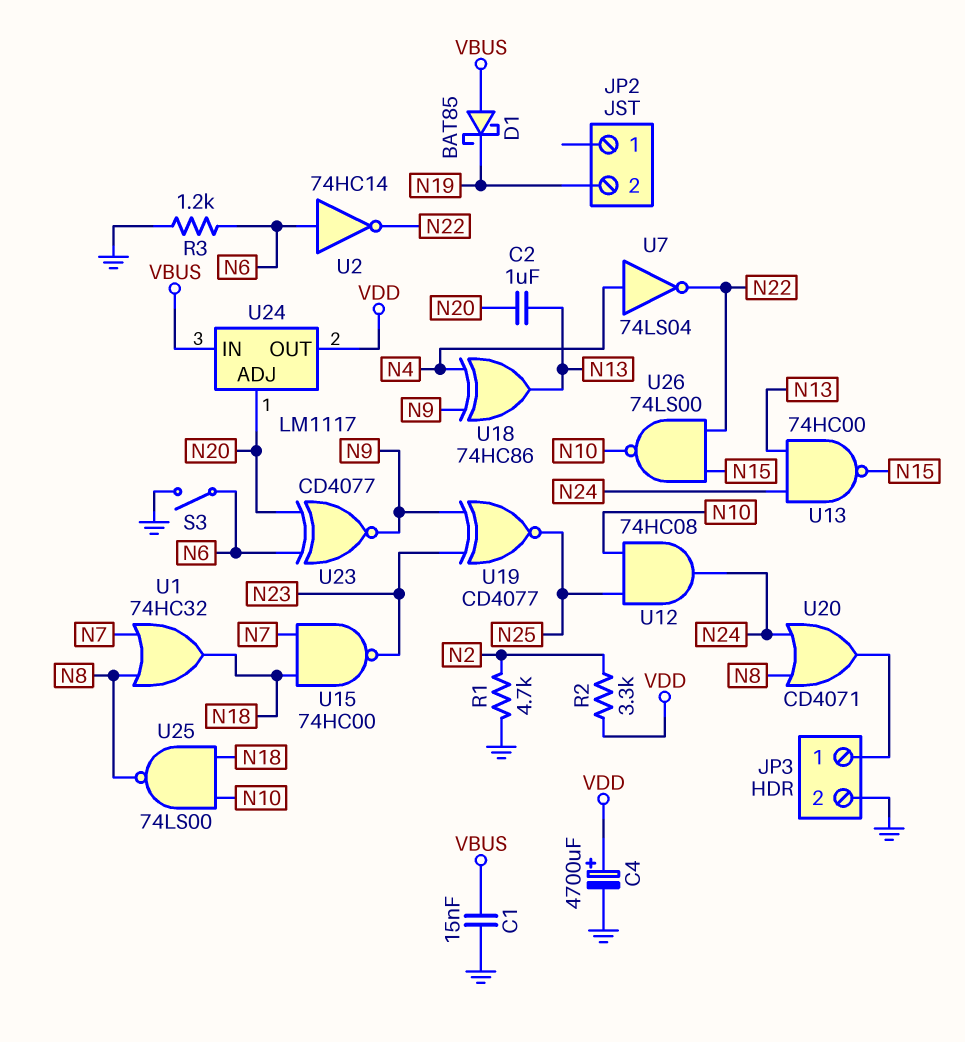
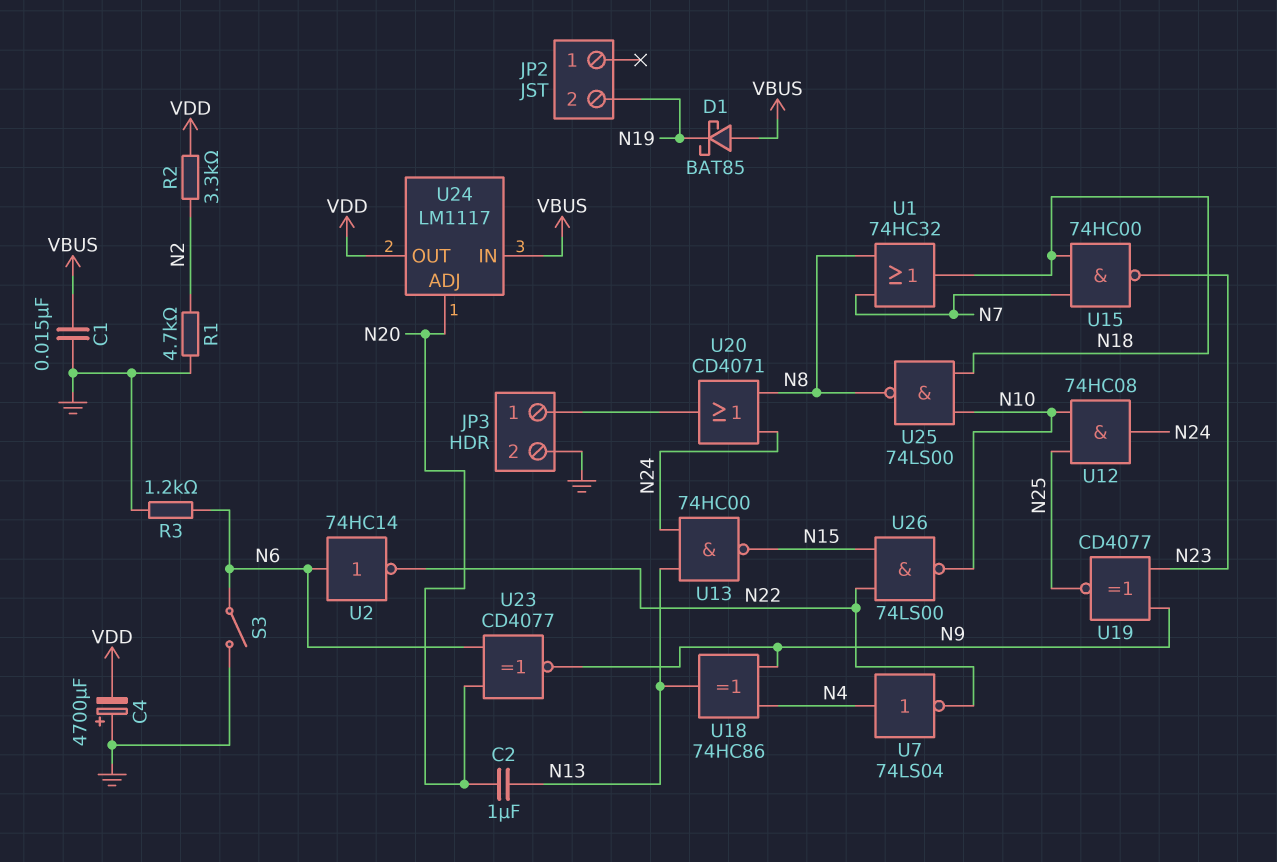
C4: 4700uF (plus VDD, minus GND) -> 4700uF (plus GND, minus VDD)

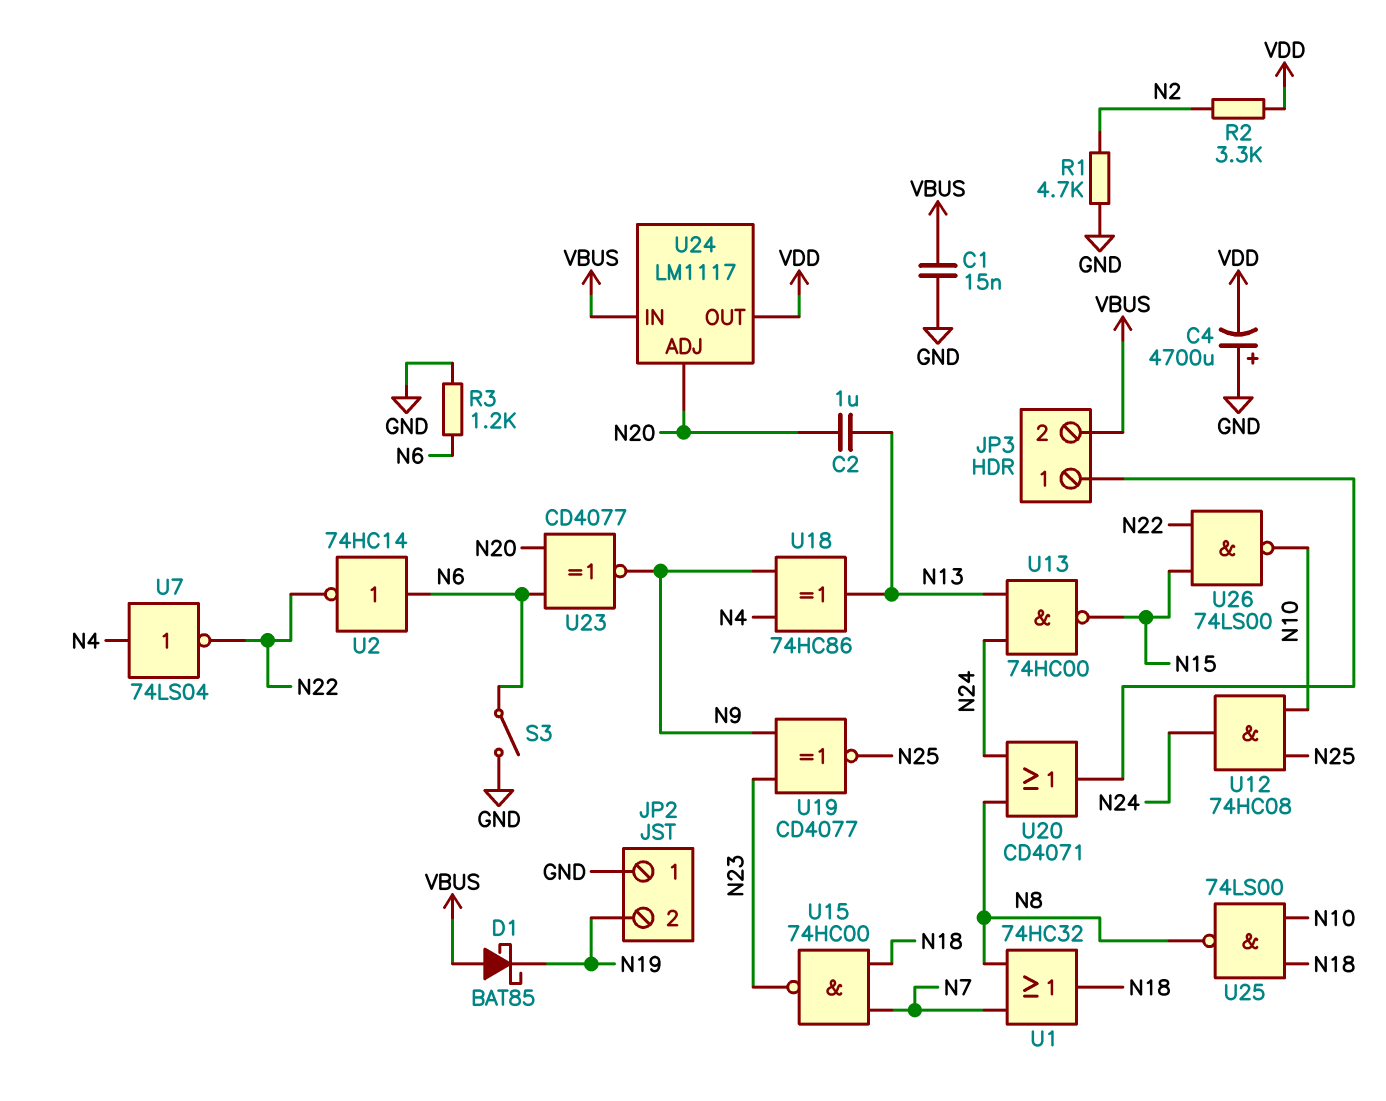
JP2 pin 1: none -> GND
JP3 pin 2: GND -> VBUS

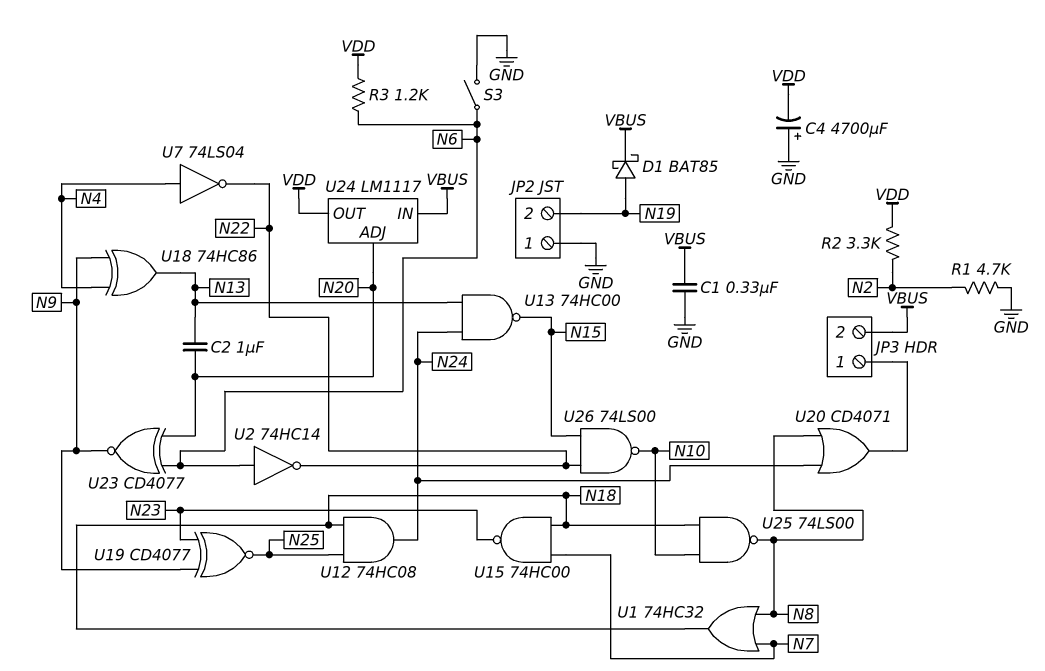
C1: 15nF (GND, VBUS) -> 330nF (GND, VBUS)
D1: schottky BAT85 (A VBUS, K N19) -> schottky BAT85 (A N19, K VBUS)
R3: 1.2k (GND, N6) -> 1.2k (N6, VDD)
U12: AND 74HC08 (in N10, in N25, out N24) -> AND 74HC08 (in N18, in N25, out N24)

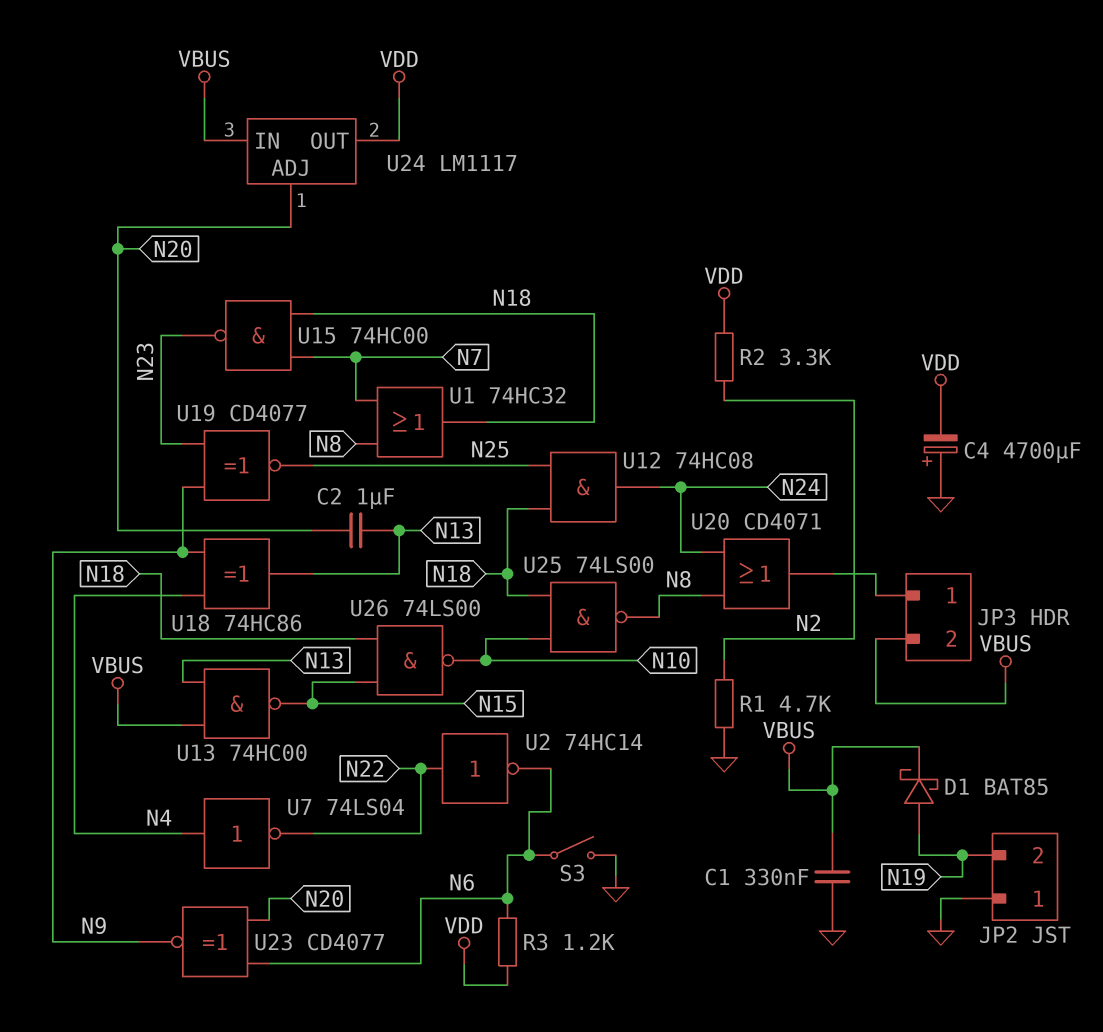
U2: NOT 74HC14 (in N6, out N22) -> NOT 74HC14 (in N22, out N6)
U13: NAND 74HC00 (in N13, in N24, out N15) -> NAND 74HC00 (in N13, in VBUS, out N15)
U26: NAND 74LS00 (in N15, in N22, out N10) -> NAND 74LS00 (in N15, in N18, out N10)

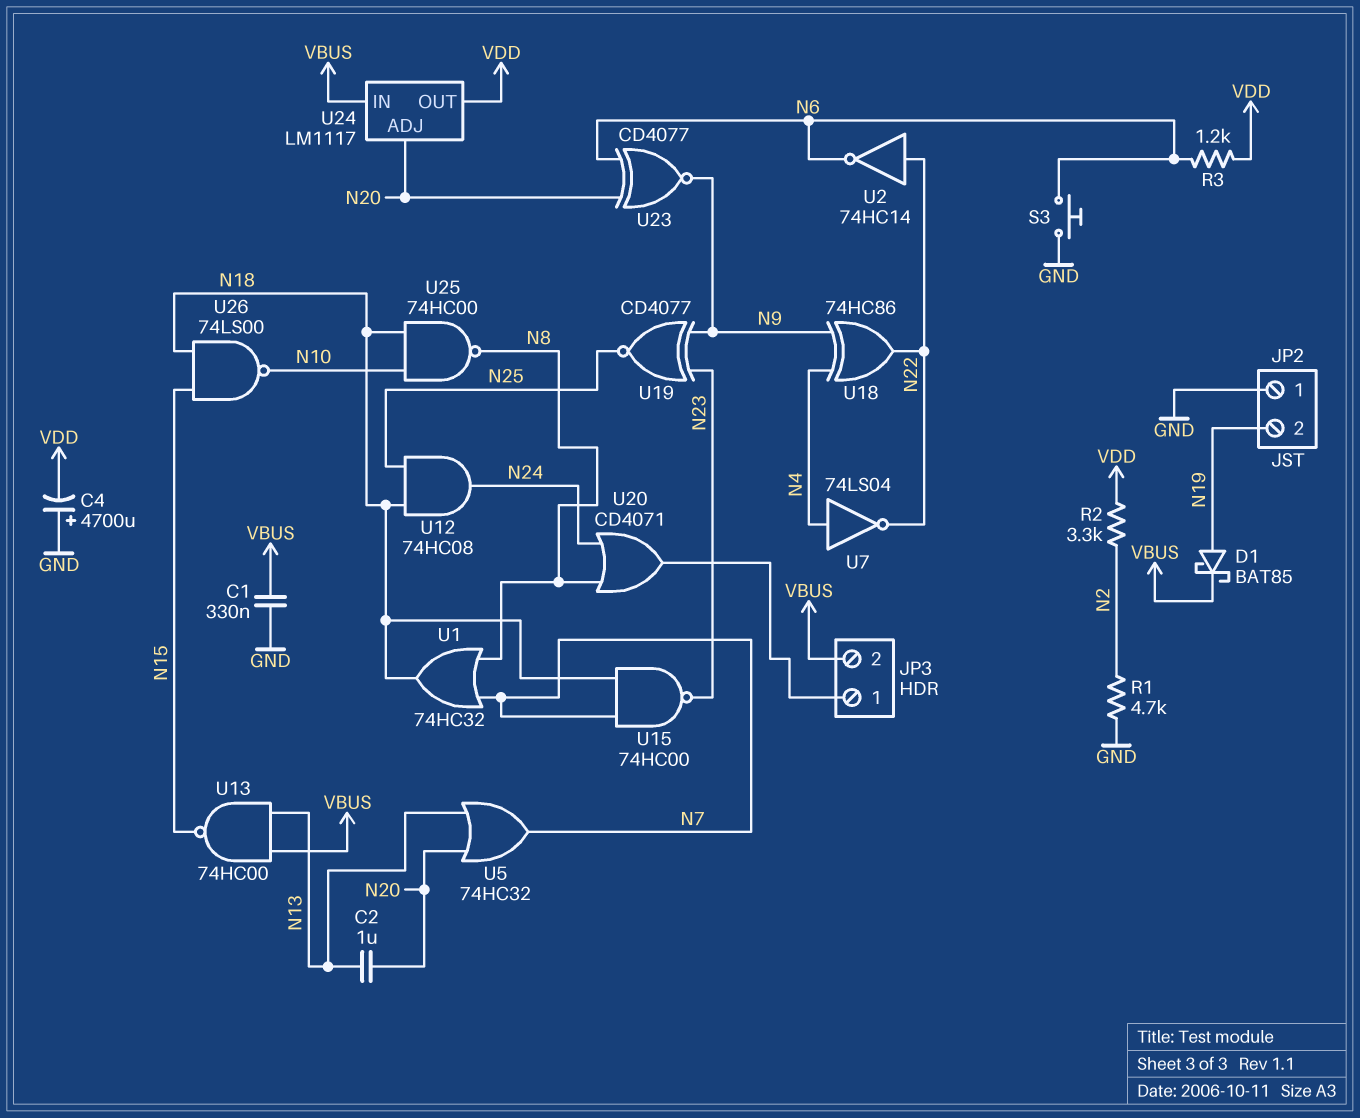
S3: switch (GND, N6) -> button (GND, N6)
U5: none -> OR 74HC32 (in N13, in N20, out N7)
U18: XOR 74HC86 (in N4, in N9, out N13) -> XOR 74HC86 (in N4, in N9, out N22)
U25: NAND 74LS00 (in N10, in N18, out N8) -> NAND 74HC00 (in N10, in N18, out N8)

